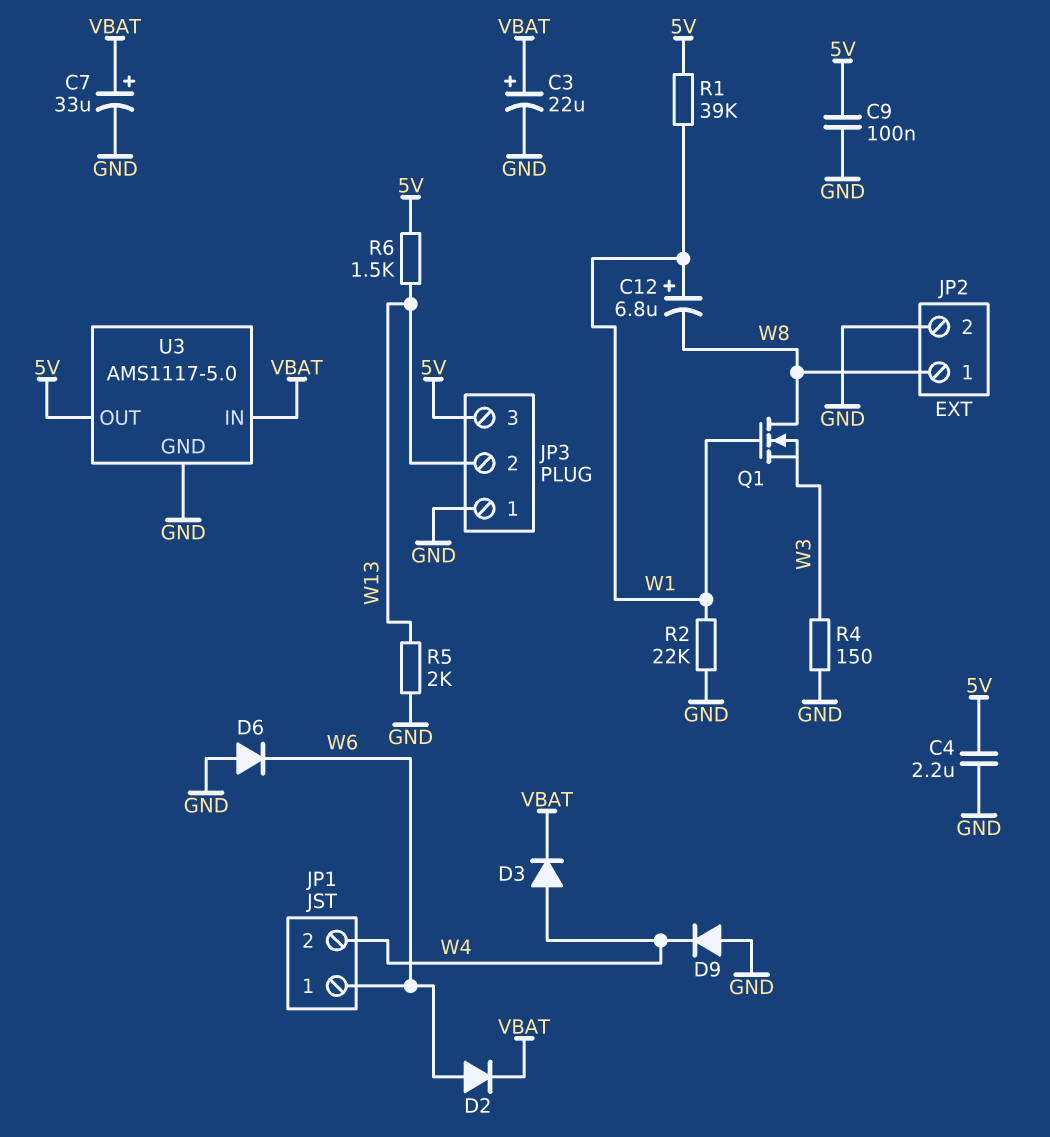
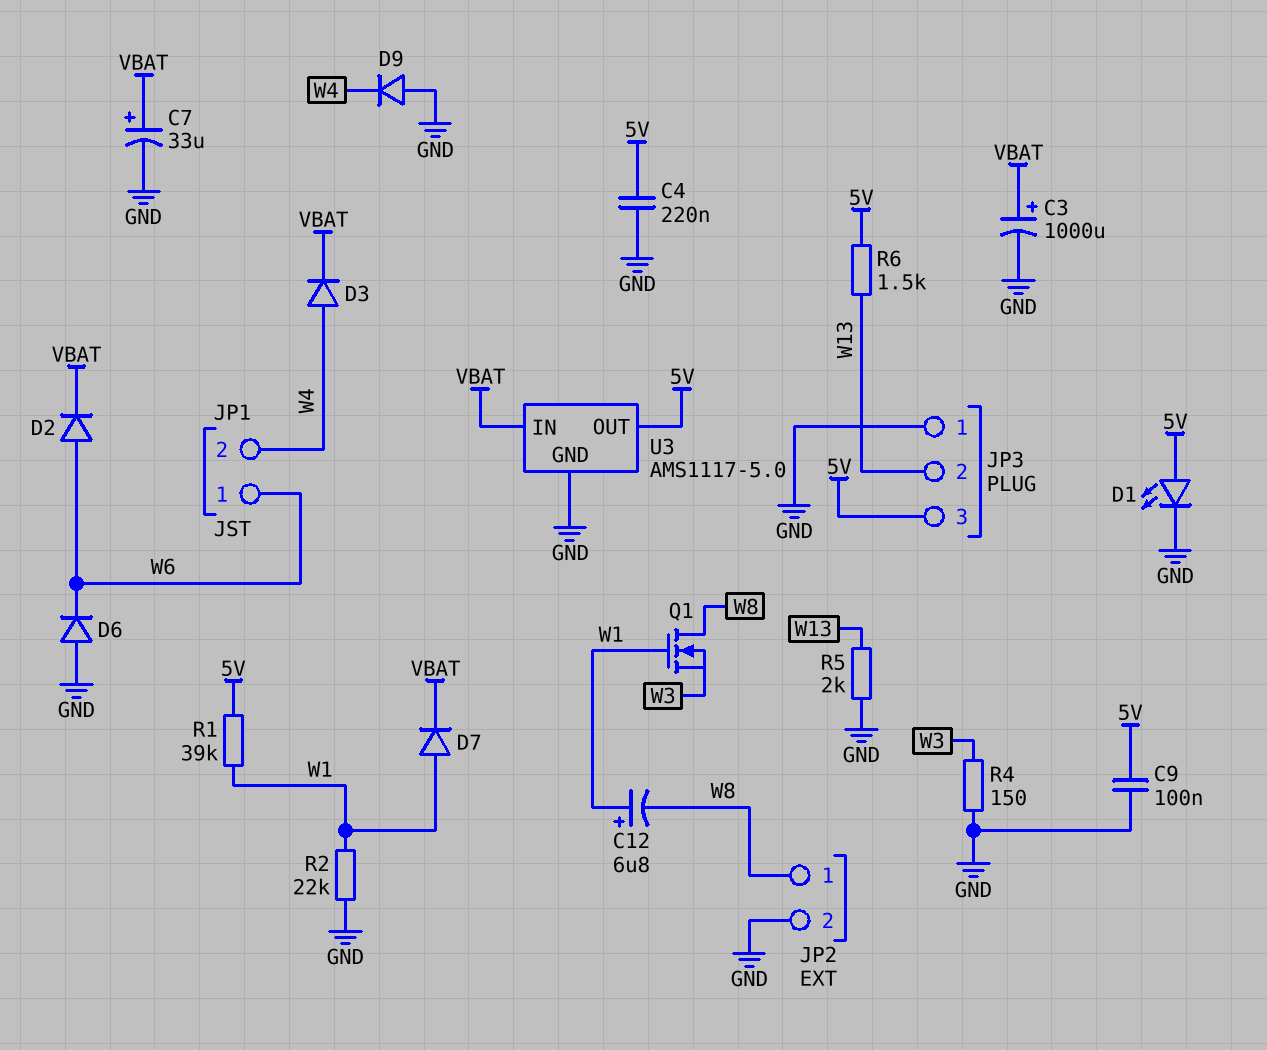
C3: 22uF (plus VBAT, minus GND) -> 1000uF (plus VBAT, minus GND)
C4: 2.2uF (5V, GND) -> 220nF (5V, GND)
D1: none -> LED (A 5V, K GND)
D7: none -> diode (A W1, K VBAT)

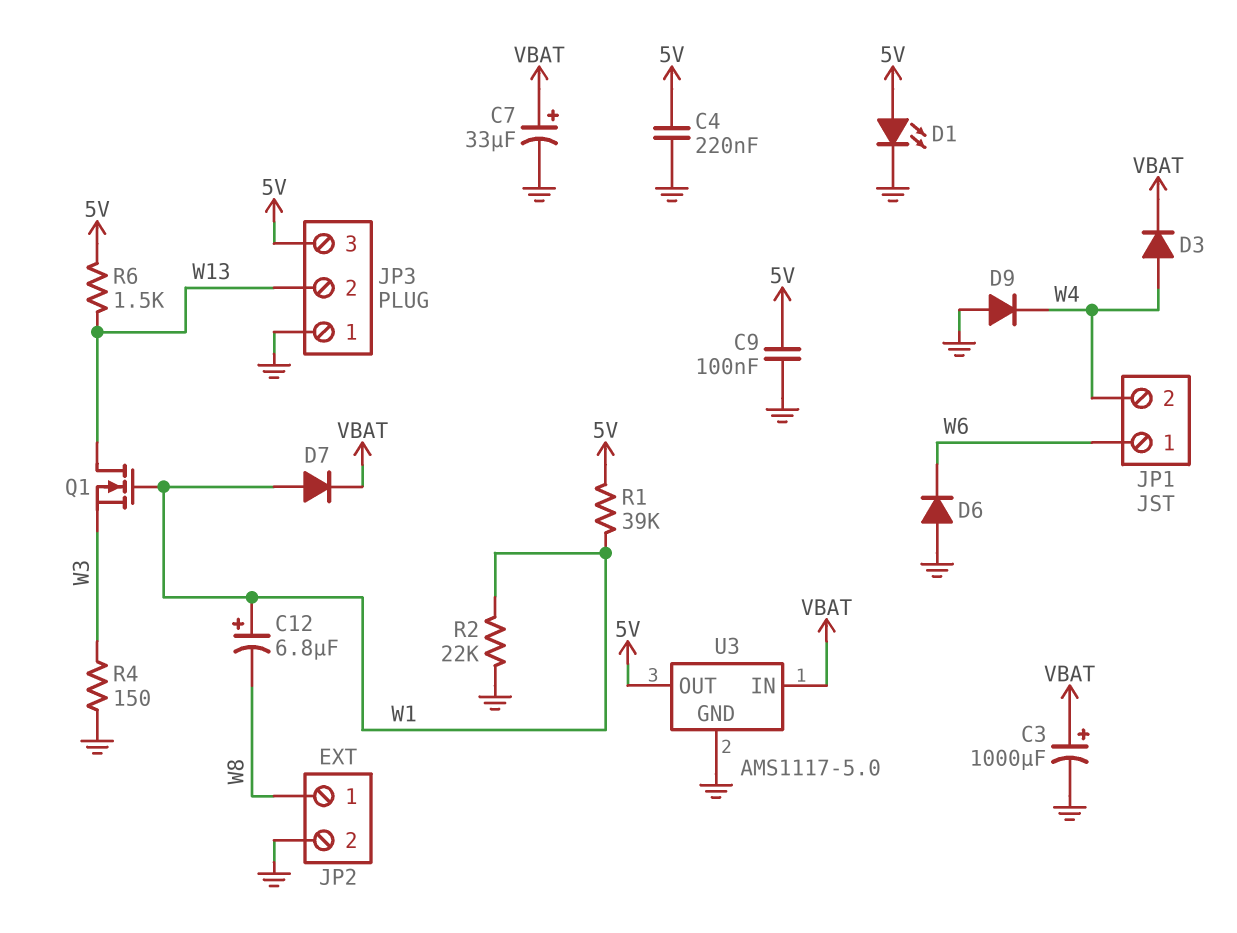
D2: diode (A W6, K VBAT) -> none
Q1: NMOS (G W1, D W8, S W3) -> NMOS (G W1, D W13, S W3)
R5: 2k (GND, W13) -> none

